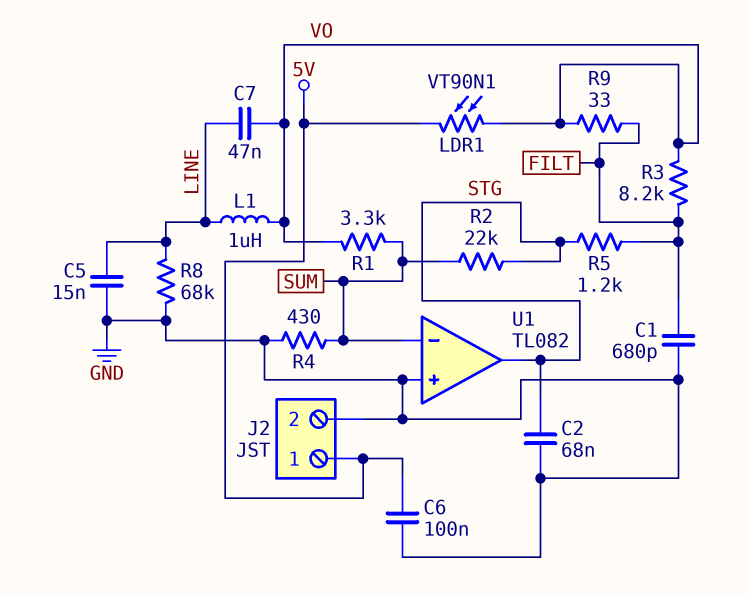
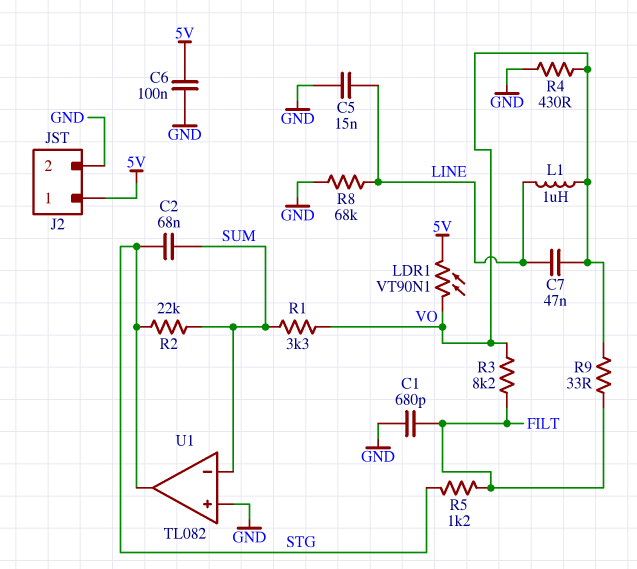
C2: 68nF (GND, STG) -> 68nF (STG, SUM)
R4: 430 (GND, SUM) -> 430 (GND, VO)

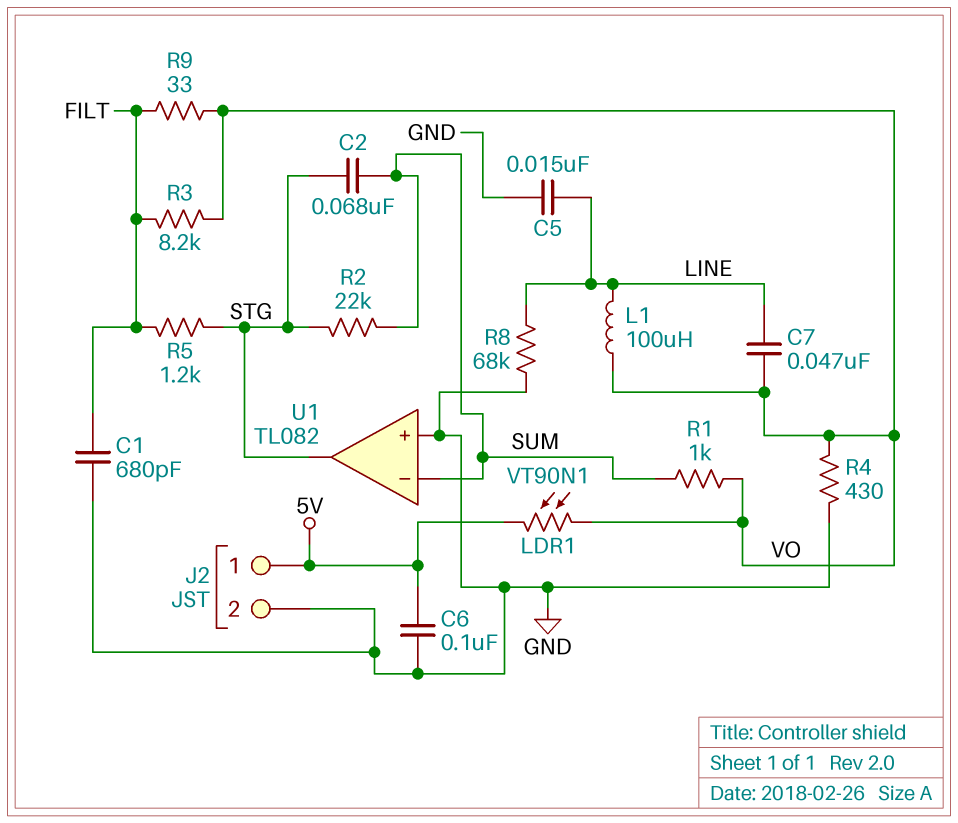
L1: 1uH (LINE, VO) -> 100uH (LINE, VO)
R1: 3.3k (SUM, VO) -> 1k (SUM, VO)

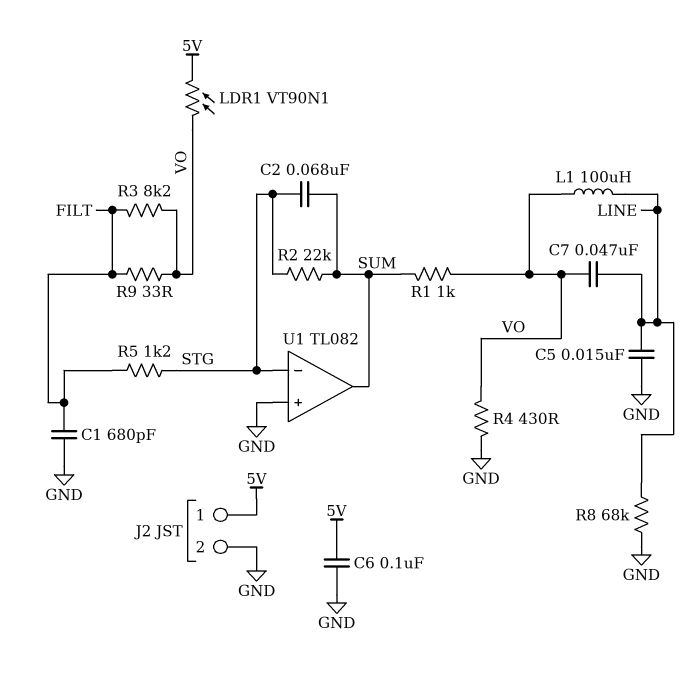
U1 pin in-: SUM -> STG
U1 pin out: STG -> SUM

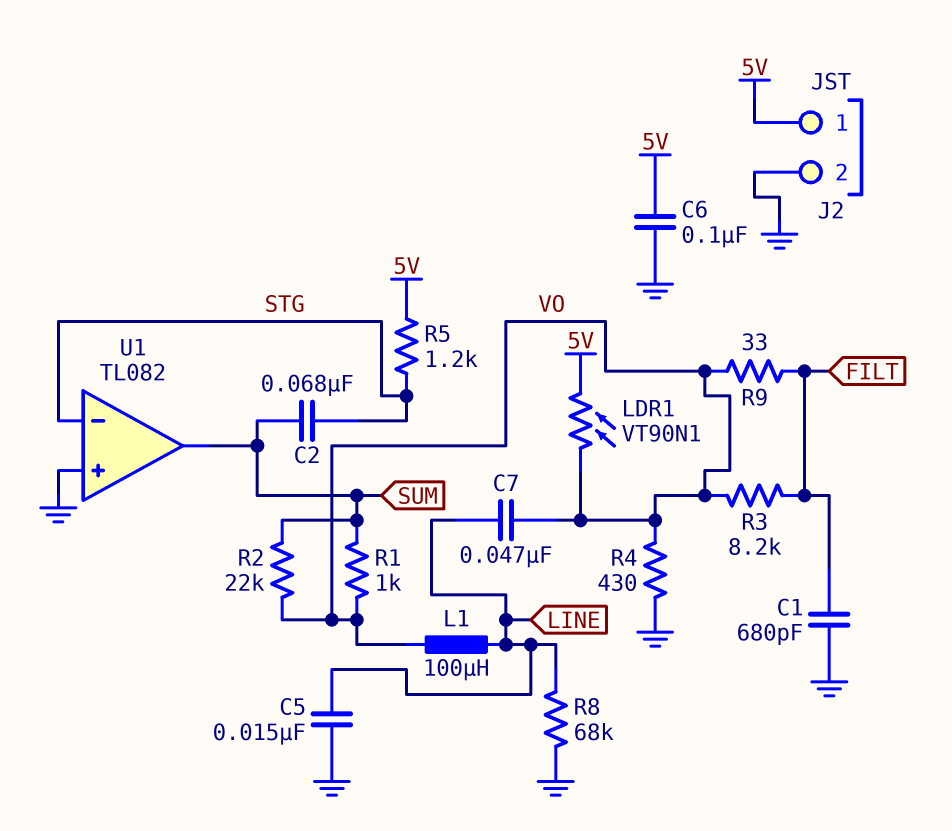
R2: 22k (STG, SUM) -> 22k (SUM, VO)
R5: 1.2k (FILT, STG) -> 1.2k (5V, STG)

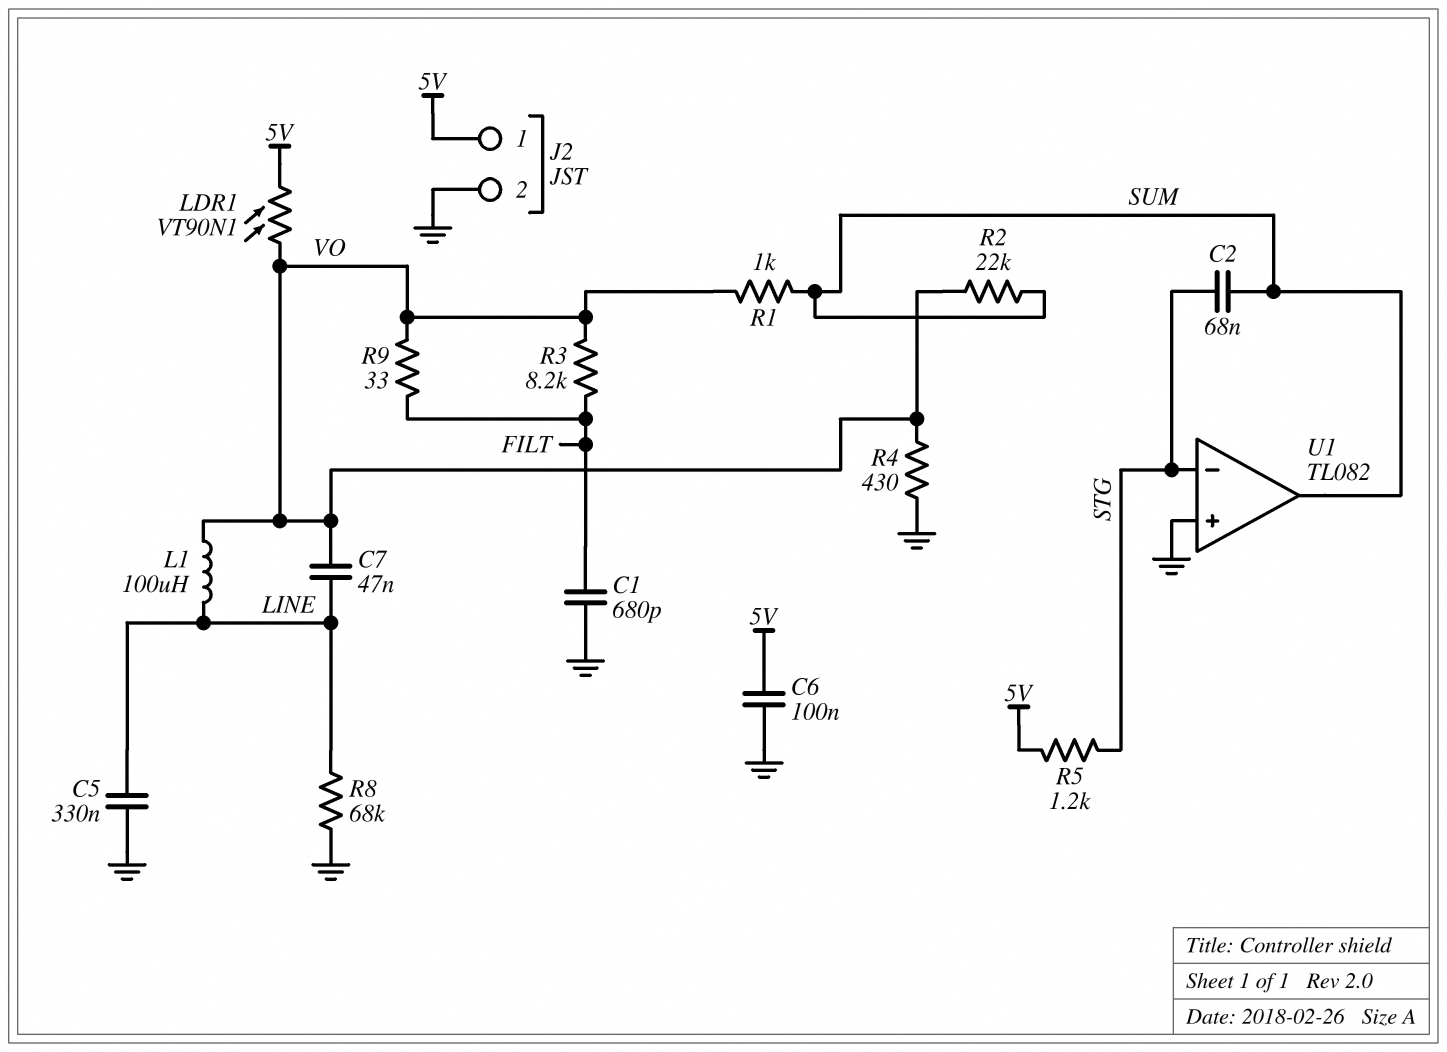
C5: 15nF (GND, LINE) -> 330nF (GND, LINE)

